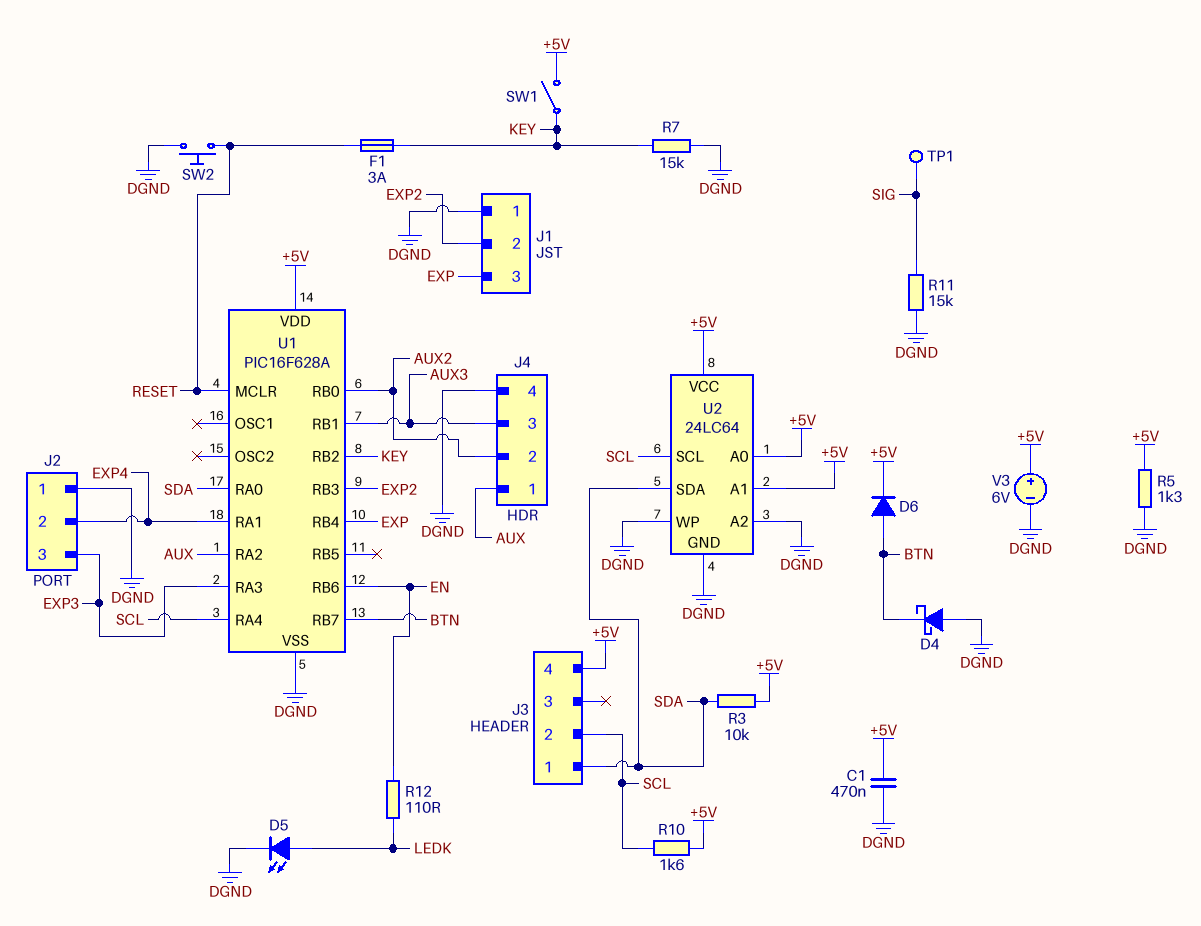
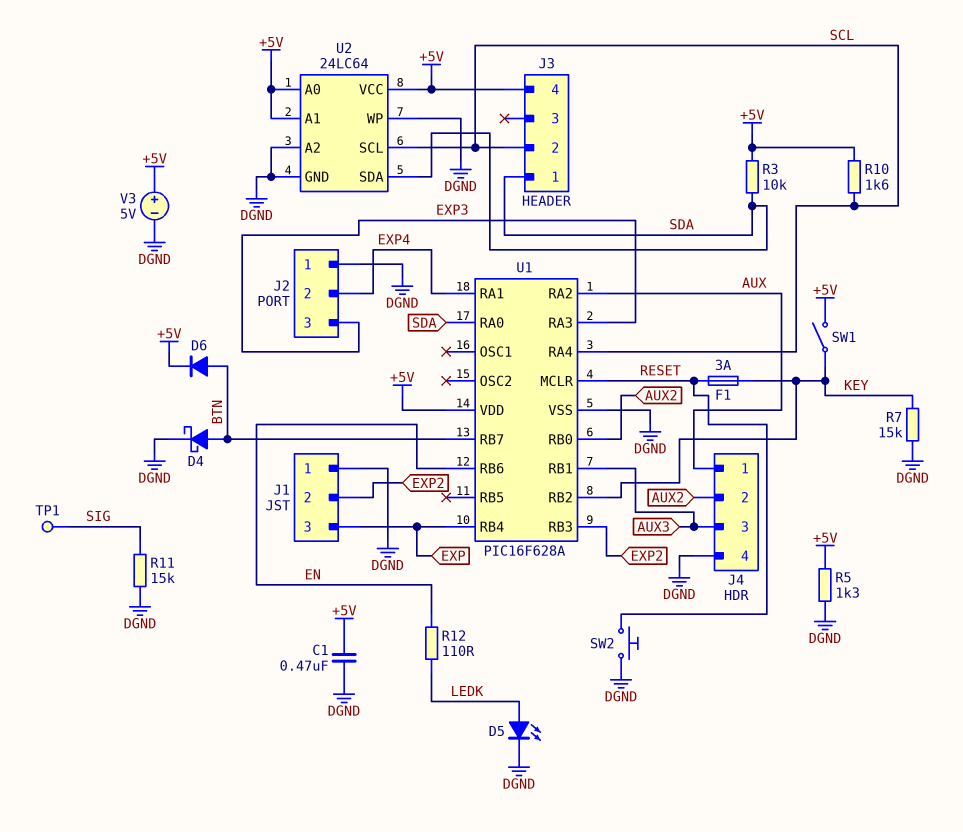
D4: schottky (A DGND, K BTN) -> schottky (A BTN, K DGND)
V3: 6V (plus +5V, minus DGND) -> 5V (plus +5V, minus DGND)

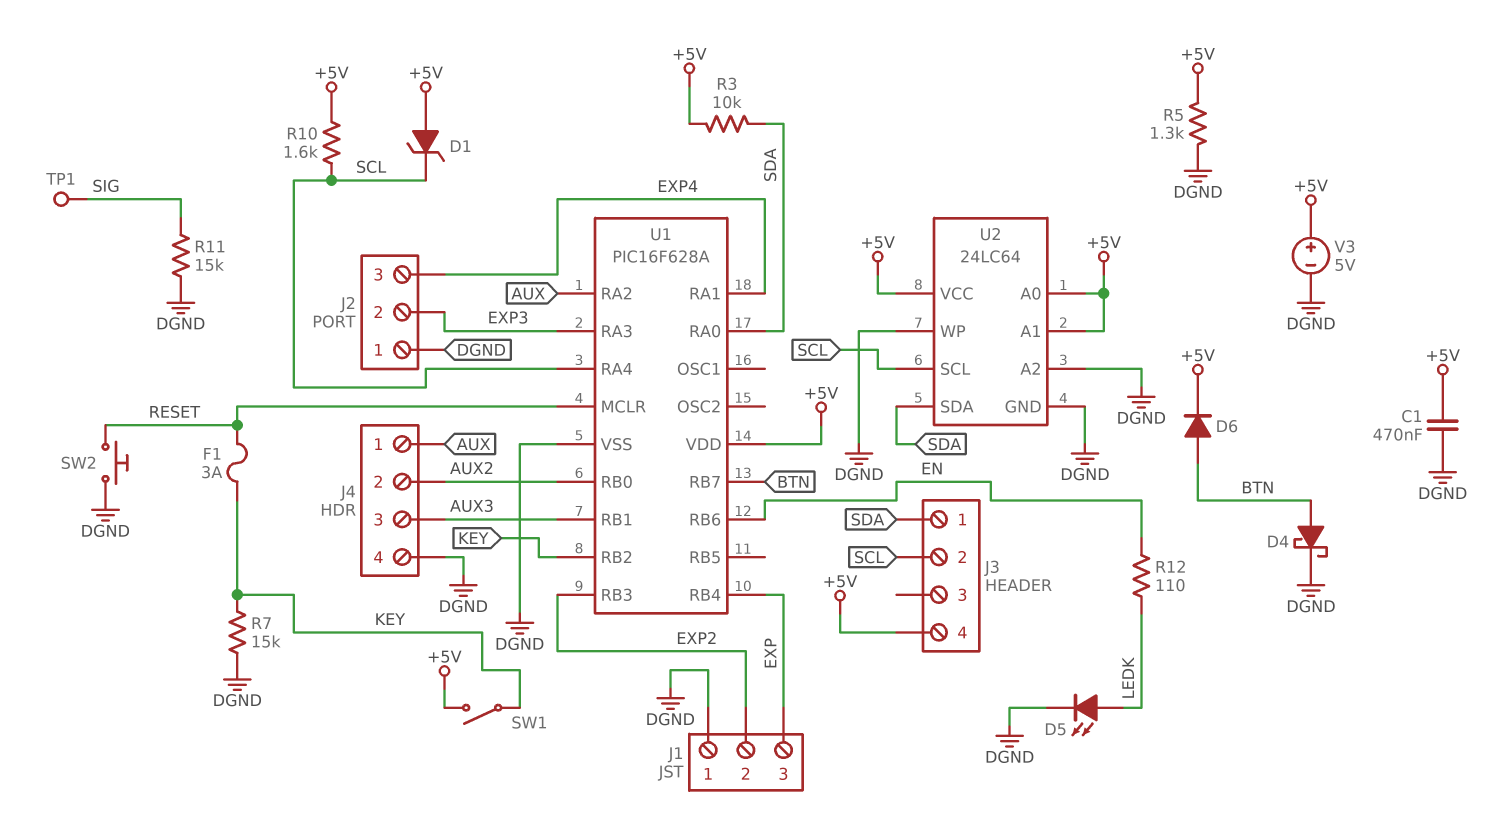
D1: none -> zener (A +5V, K SCL)
J2 pin 2: EXP4 -> EXP3
J2 pin 3: EXP3 -> EXP4

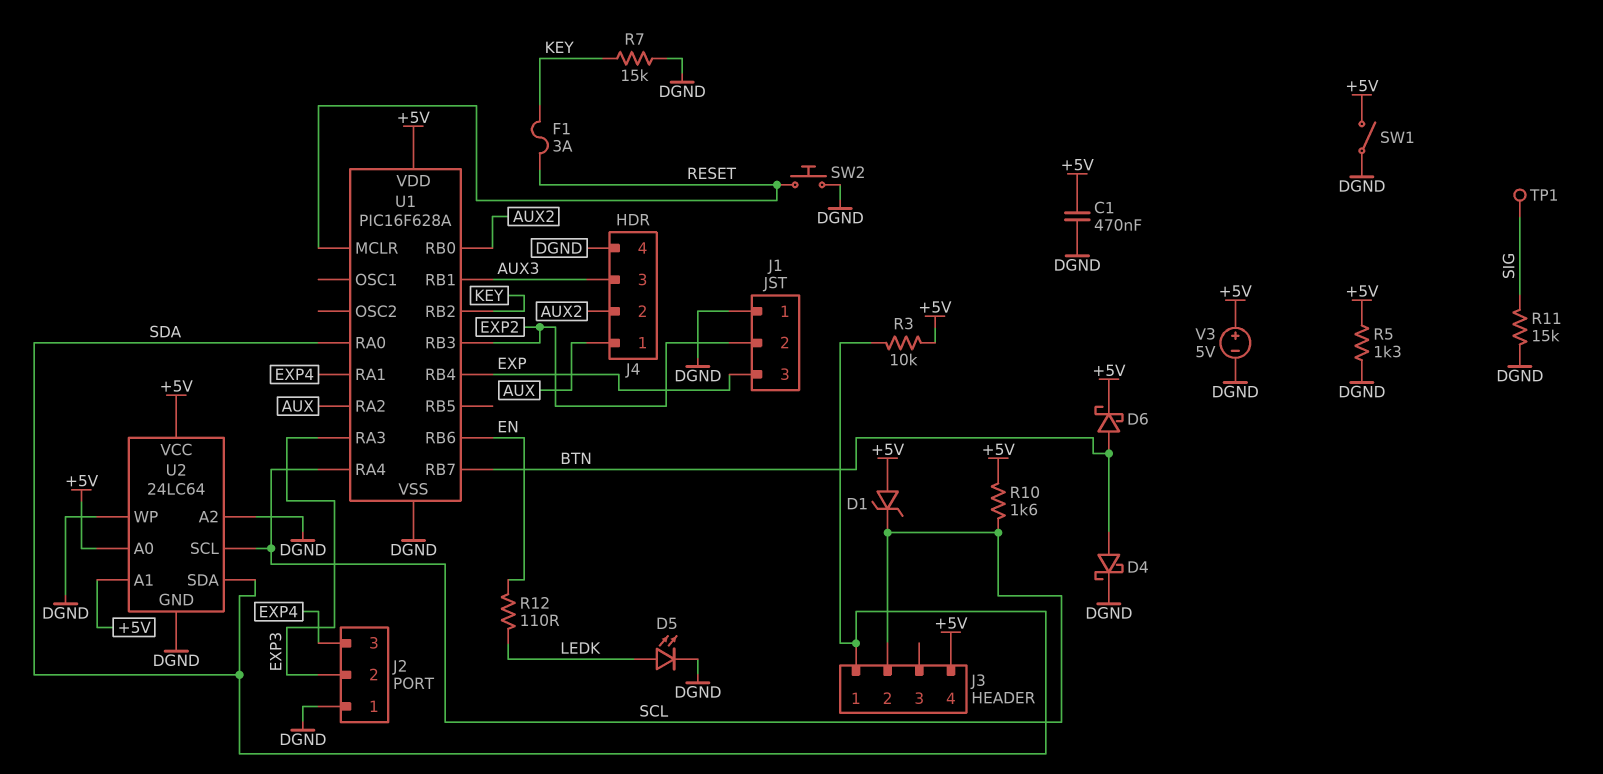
D6: diode (A BTN, K +5V) -> schottky (A BTN, K +5V)
SW1: switch (+5V, KEY) -> switch (+5V, DGND)

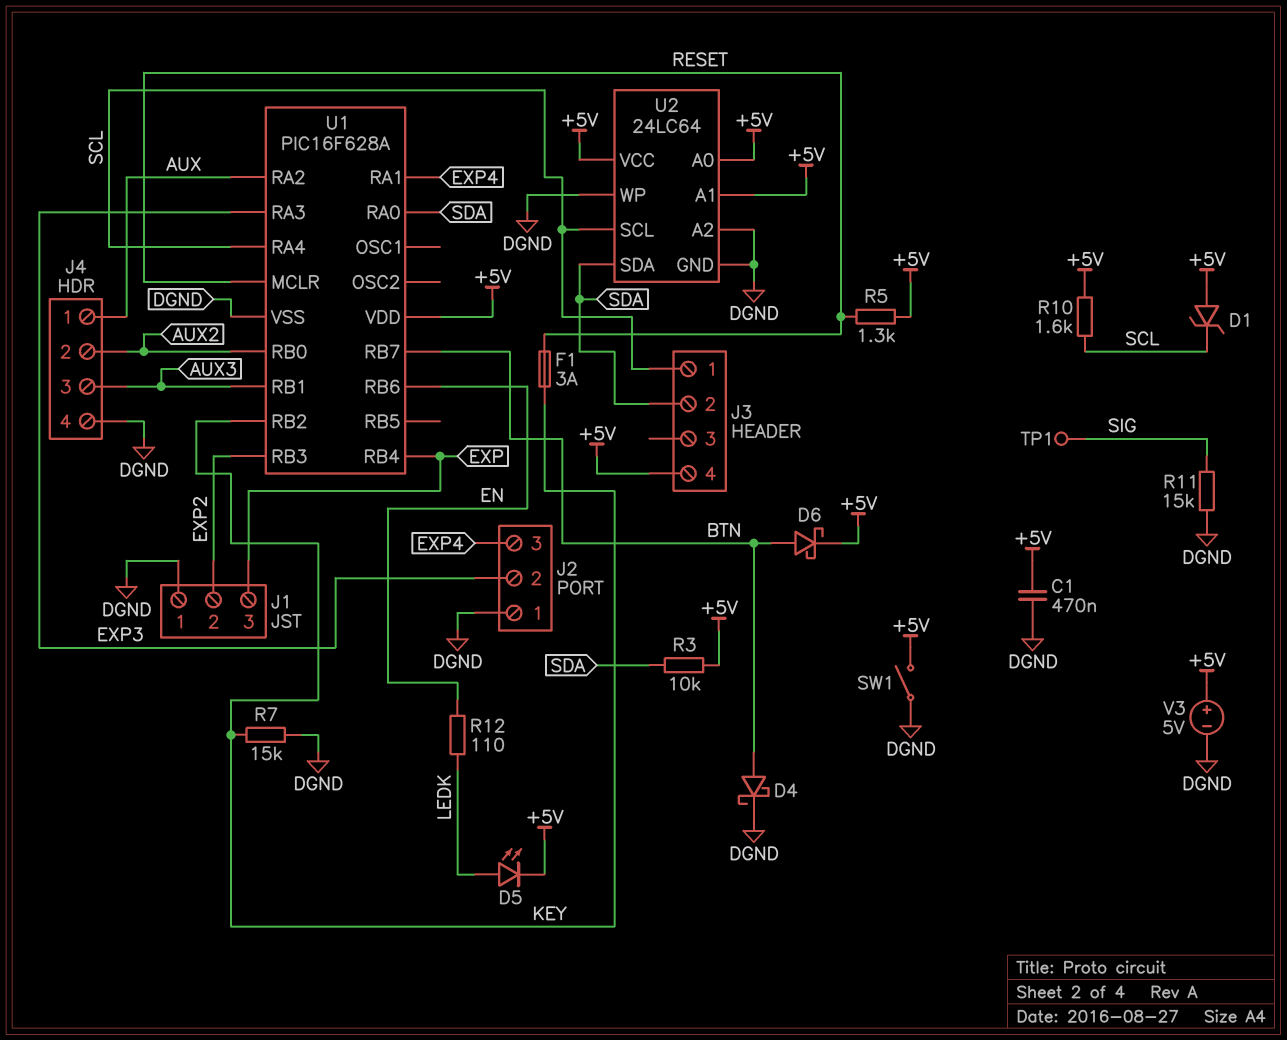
D5: LED (A LEDK, K DGND) -> LED (A LEDK, K +5V)
J3 pin 1: SDA -> SCL
J3 pin 2: SCL -> SDA
R5: 1.3k (+5V, DGND) -> 1.3k (+5V, RESET)
SW2: button (DGND, RESET) -> none

